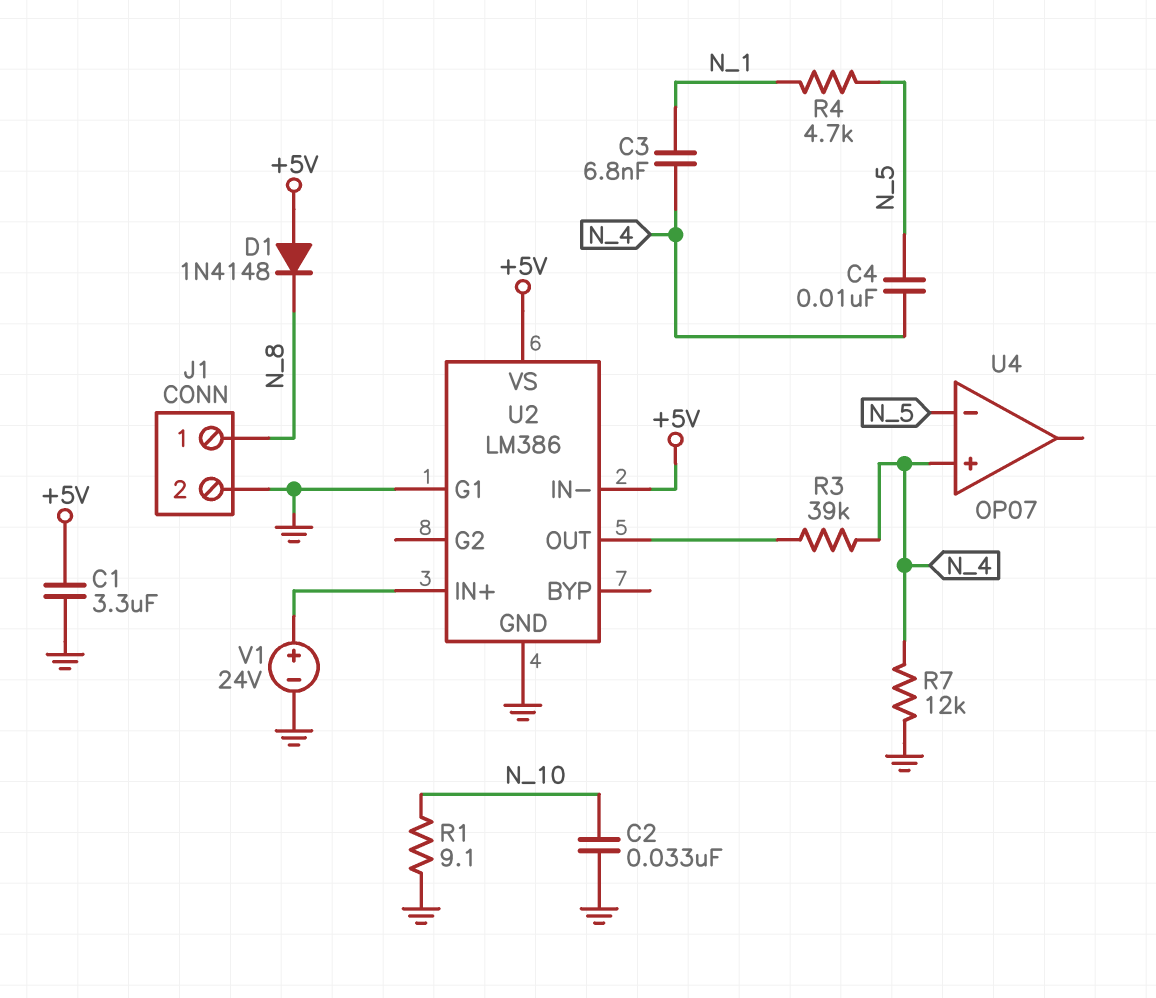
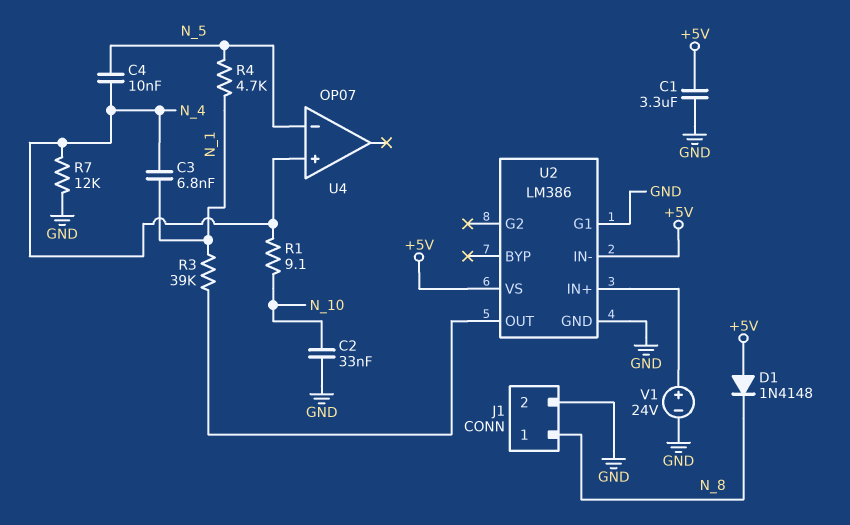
R1: 9.1 (GND, N_10) -> 9.1 (N_4, N_10)
R3: 39k (N_4, U2/OUT) -> 39k (N_1, U2/OUT)

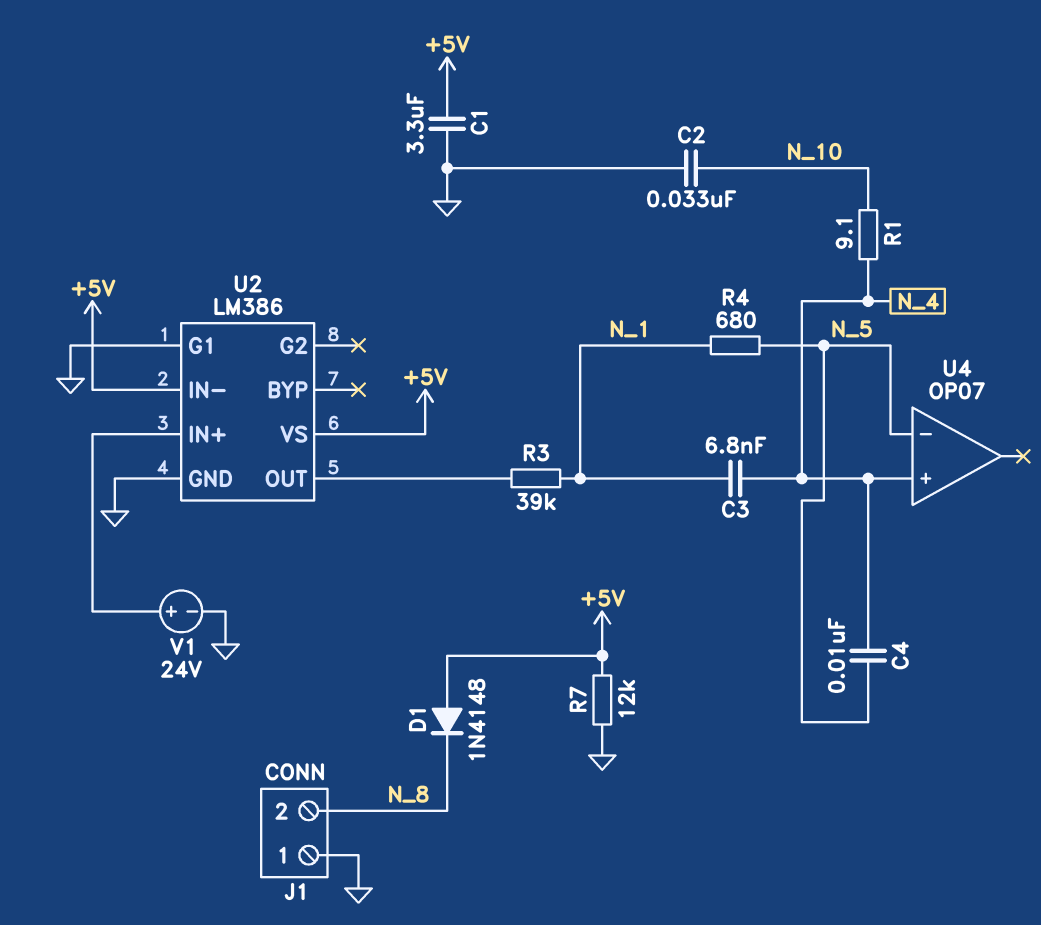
J1 pin 1: N_8 -> GND
J1 pin 2: GND -> N_8
R4: 4.7k (N_1, N_5) -> 680 (N_1, N_5)
R7: 12k (GND, N_4) -> 12k (+5V, GND)

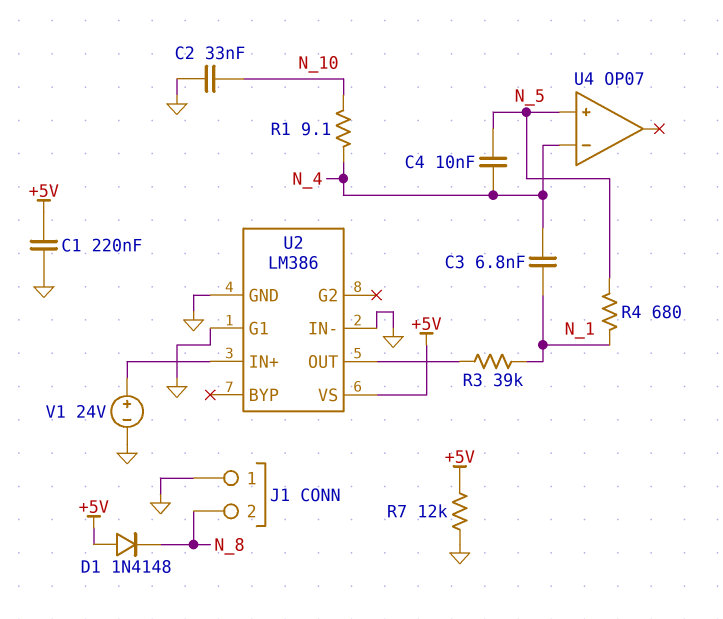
C1: 3.3uF (+5V, GND) -> 220nF (+5V, GND)
U2 pin IN-: +5V -> GND
U4 pin in+: N_4 -> N_5
U4 pin in-: N_5 -> N_4

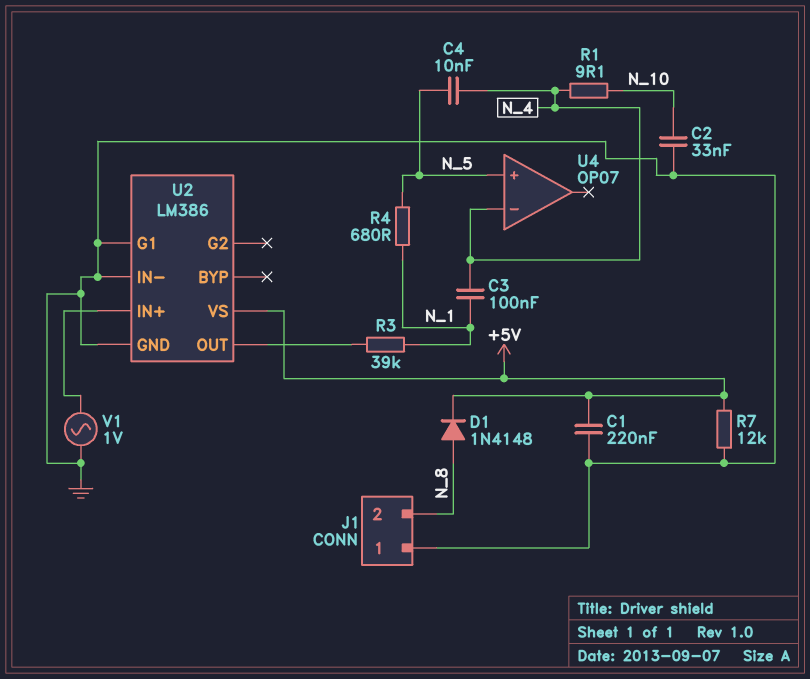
C3: 6.8nF (N_1, N_4) -> 100nF (N_1, N_4)
D1: diode 1N4148 (A +5V, K N_8) -> diode 1N4148 (A N_8, K +5V)
V1: 24V (plus U2/IN+, minus GND) -> AC 1V (GND, U2/IN+)

